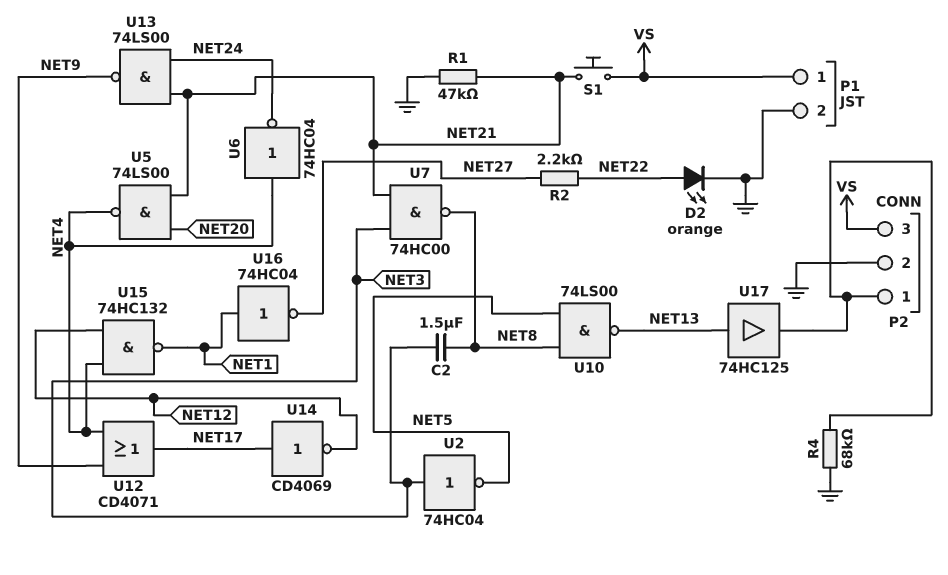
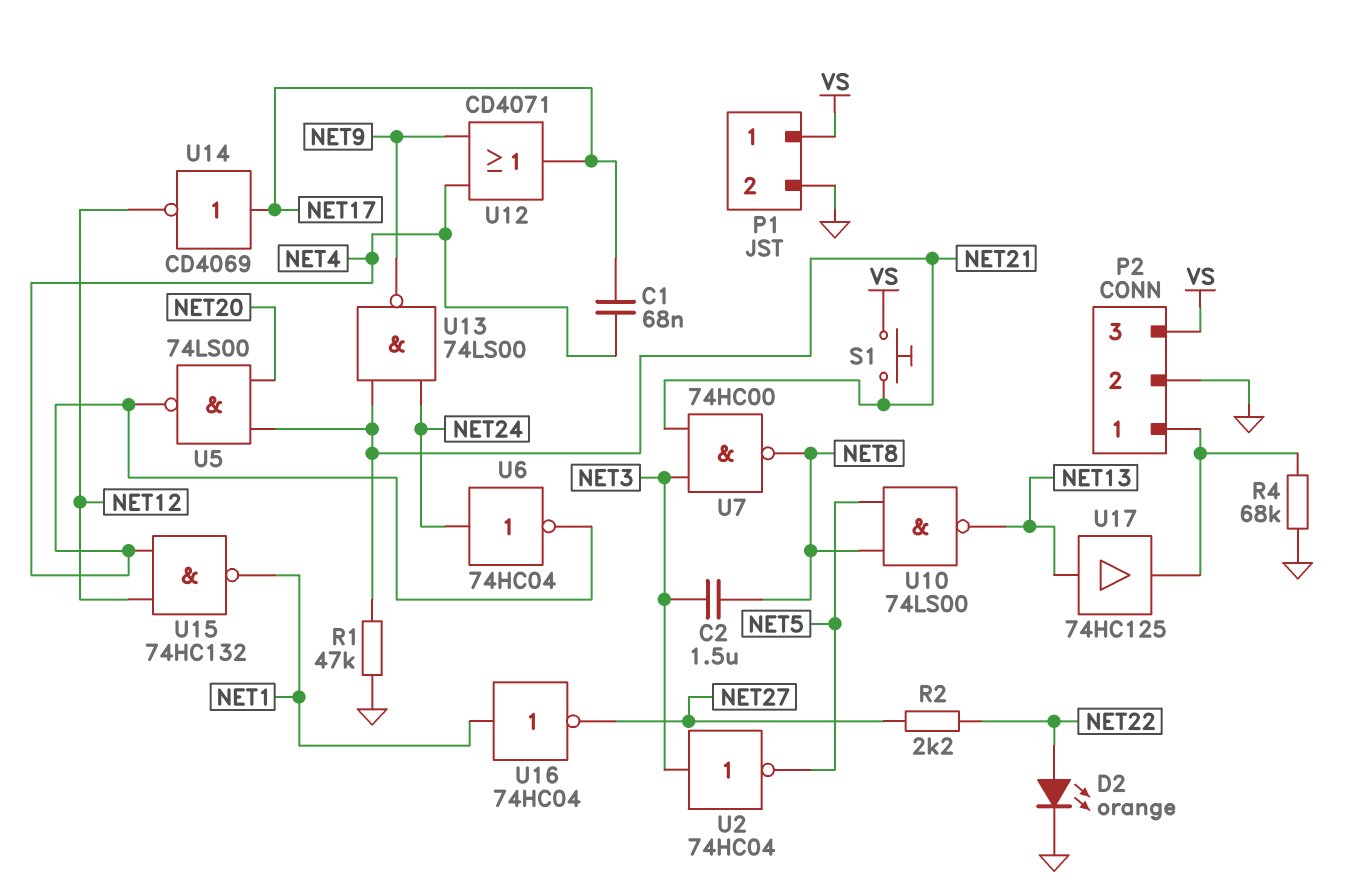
C1: none -> 68nF (NET4, NET17)
U6: NOT 74HC04 (in NET4, out NET24) -> NOT 74HC04 (in NET24, out NET4)

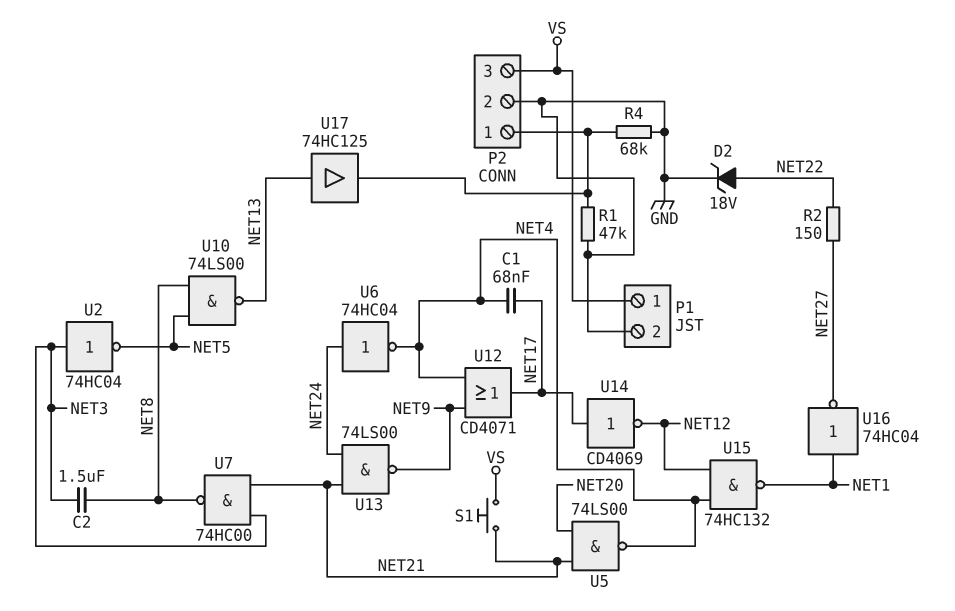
D2: LED orange (A NET22, K GND) -> zener 18V (A NET22, K GND)
R1: 47k (GND, NET21) -> 47k (GND, P2/1)
R2: 2.2k (NET22, NET27) -> 150 (NET22, NET27)

